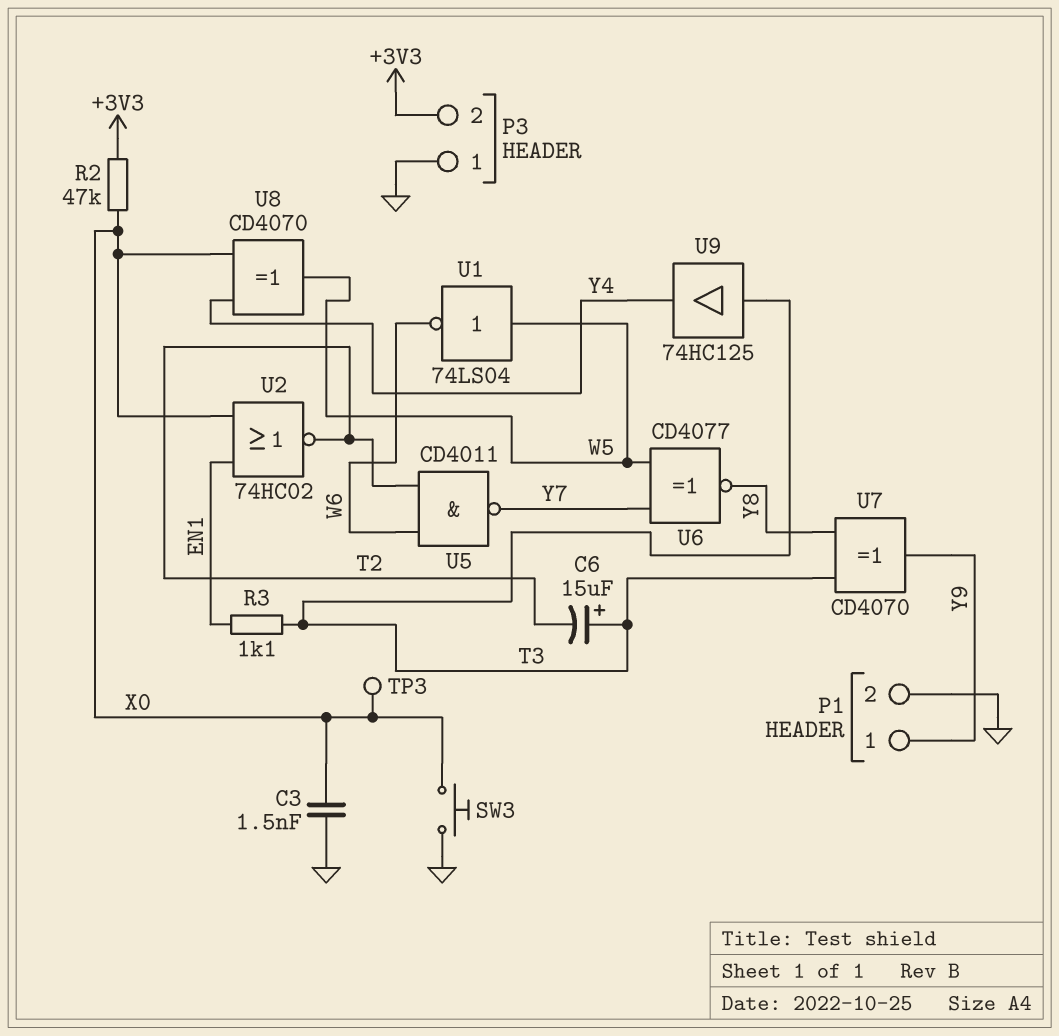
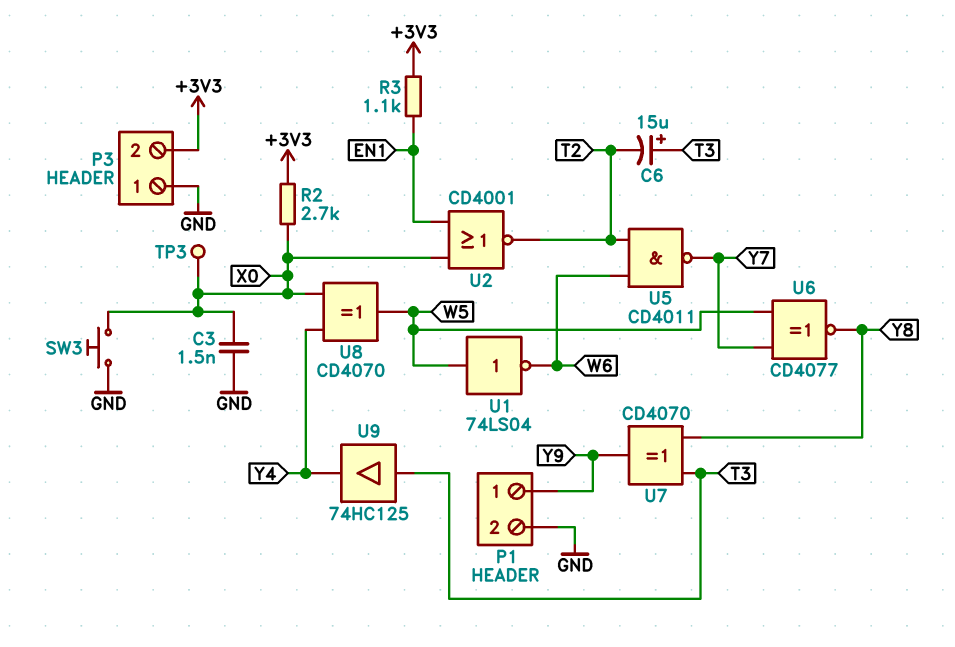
R2: 47k (+3V3, X0) -> 2.7k (+3V3, X0)
R3: 1.1k (EN1, T3) -> 1.1k (+3V3, EN1)
U2: NOR 74HC02 (in EN1, in X0, out T2) -> NOR CD4001 (in EN1, in X0, out T2)

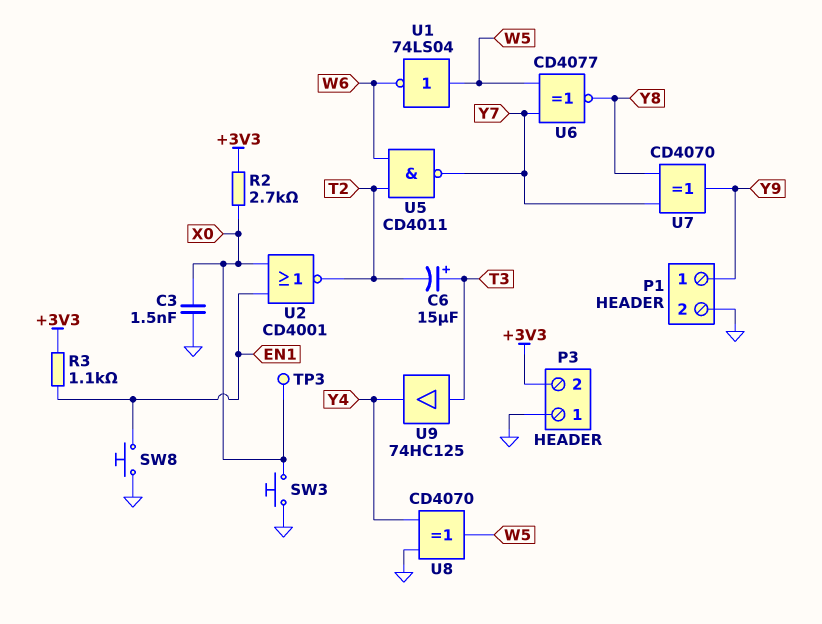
SW8: none -> button (EN1, GND)
U7: XOR CD4070 (in T3, in Y8, out Y9) -> XOR CD4070 (in Y7, in Y8, out Y9)
U8: XOR CD4070 (in X0, in Y4, out W5) -> XOR CD4070 (in GND, in Y4, out W5)

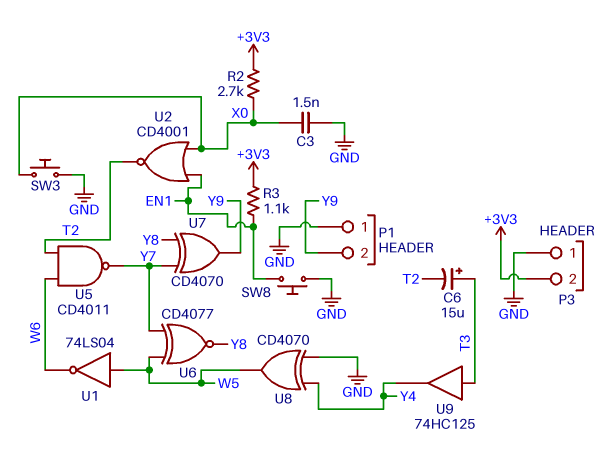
P1 pin 1: Y9 -> GND
P1 pin 2: GND -> Y9
TP3: test point (X0) -> none

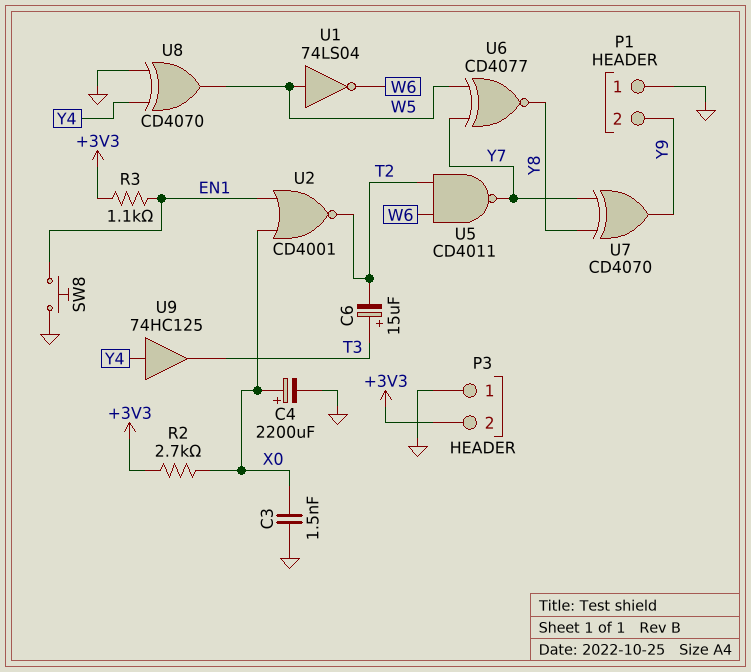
C4: none -> 2200uF (plus X0, minus GND)
SW3: button (GND, X0) -> none
U9: buffer 74HC125 (in T3, out Y4) -> buffer 74HC125 (in Y4, out T3)

